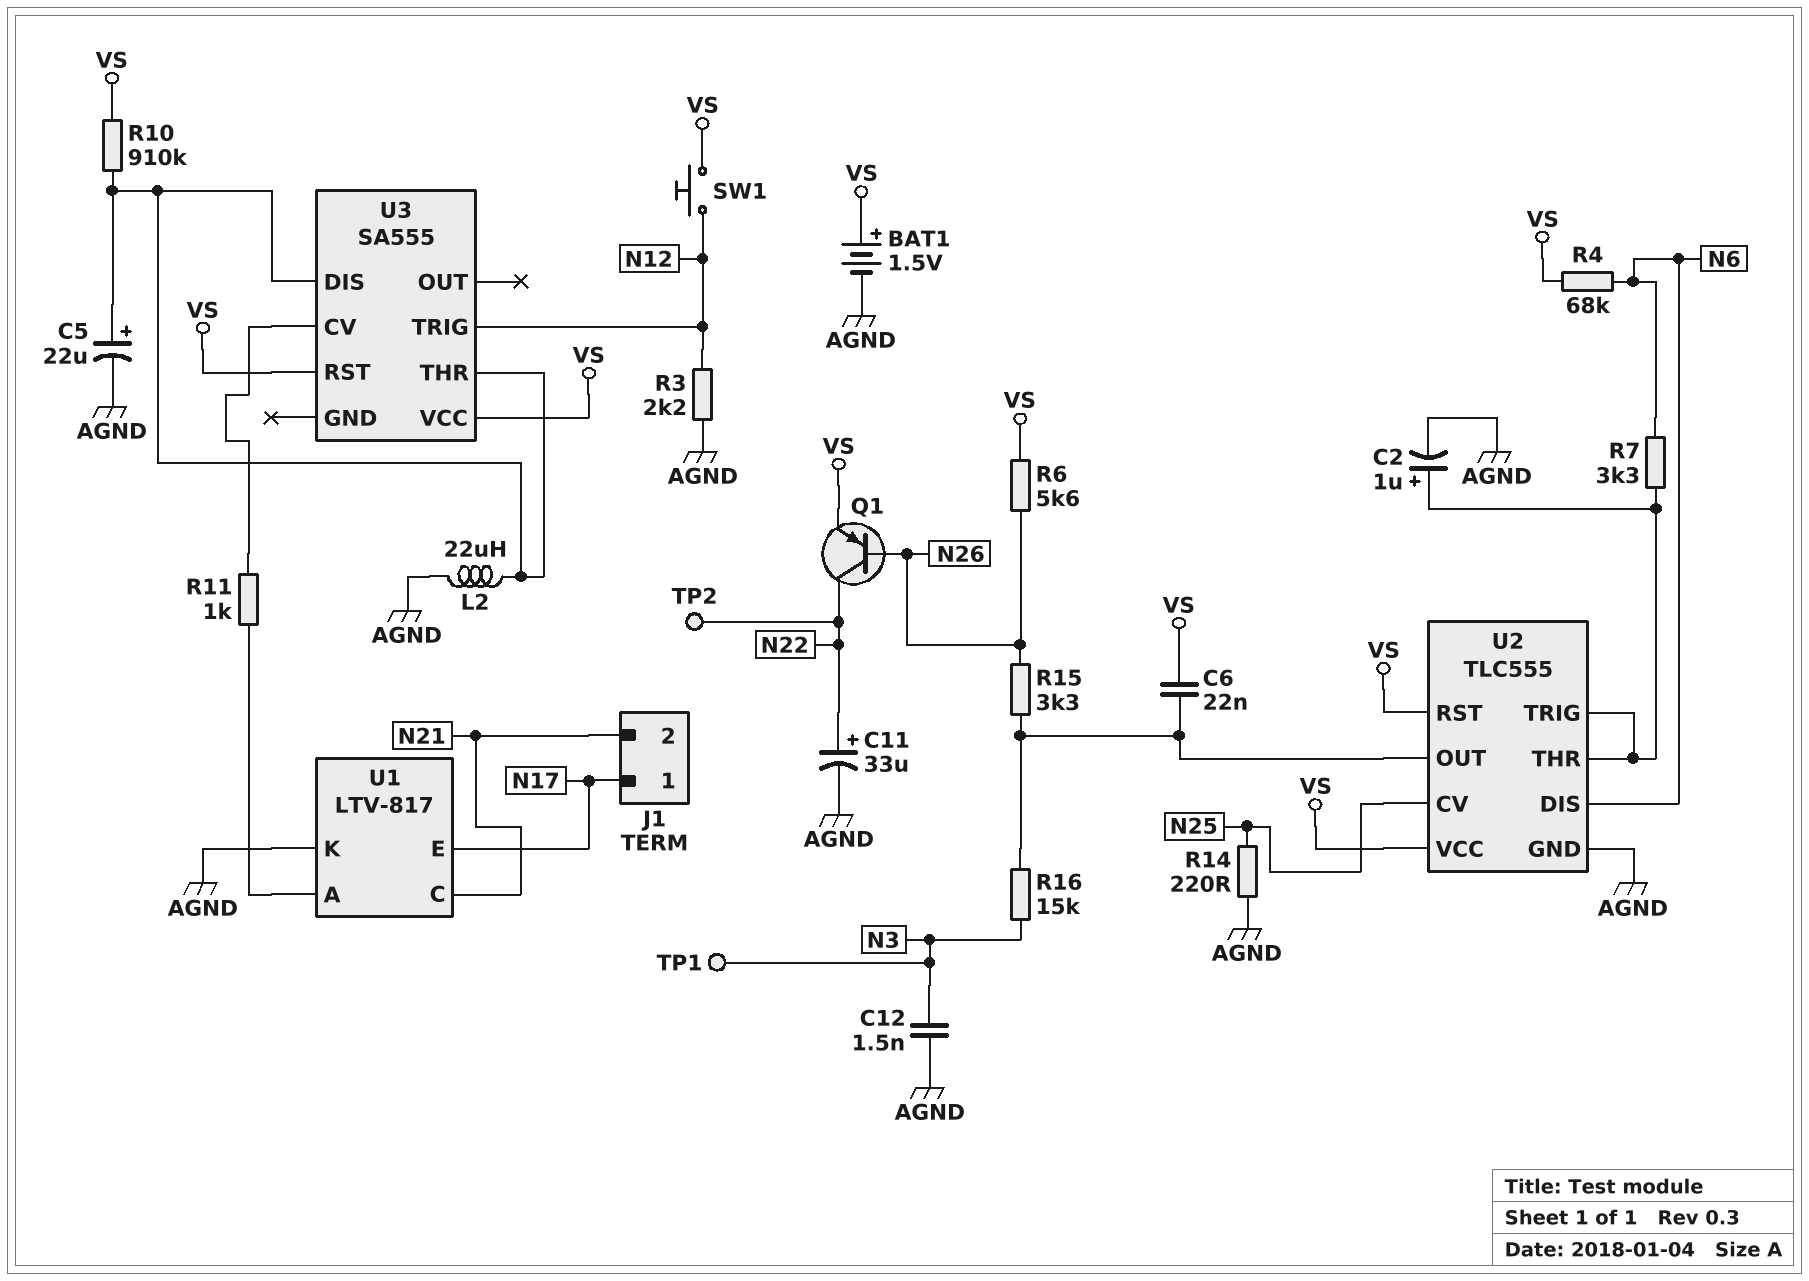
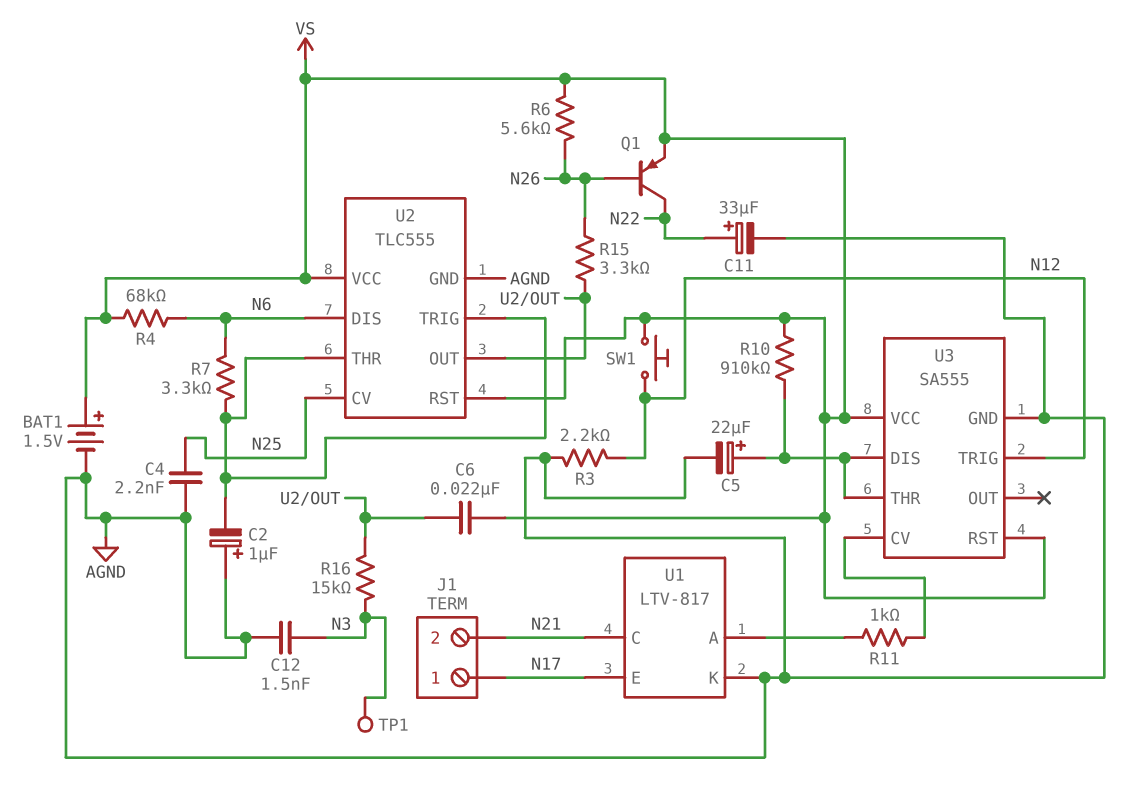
C2: 1uF (plus U2/THR, minus AGND) -> 1uF (plus AGND, minus U2/THR)
C4: none -> 2.2nF (AGND, N25)
L2: 22uH (AGND, U3/DIS) -> none
R14: 220 (AGND, N25) -> none
TP2: test point (N22) -> none
U3 pin GND: none -> AGND

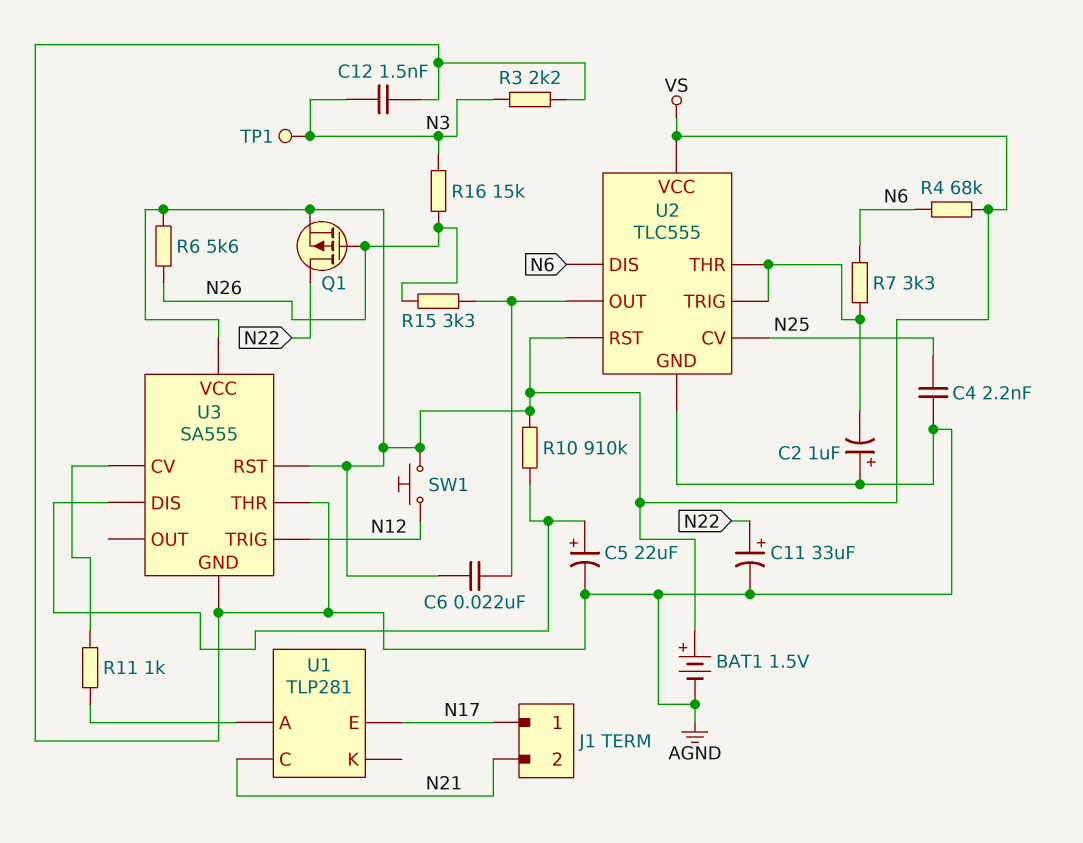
Q1: PNP (B N26, C N22, E VS) -> PMOS (G N26, D N22, S VS)
R3: 2.2k (AGND, N12) -> 2.2k (AGND, N3)
R16: 15k (N3, U2/OUT) -> 15k (N3, N26)
U1: LTV-817 -> TLP281
U1 pin K: AGND -> none
U3 pin THR: U3/DIS -> AGND

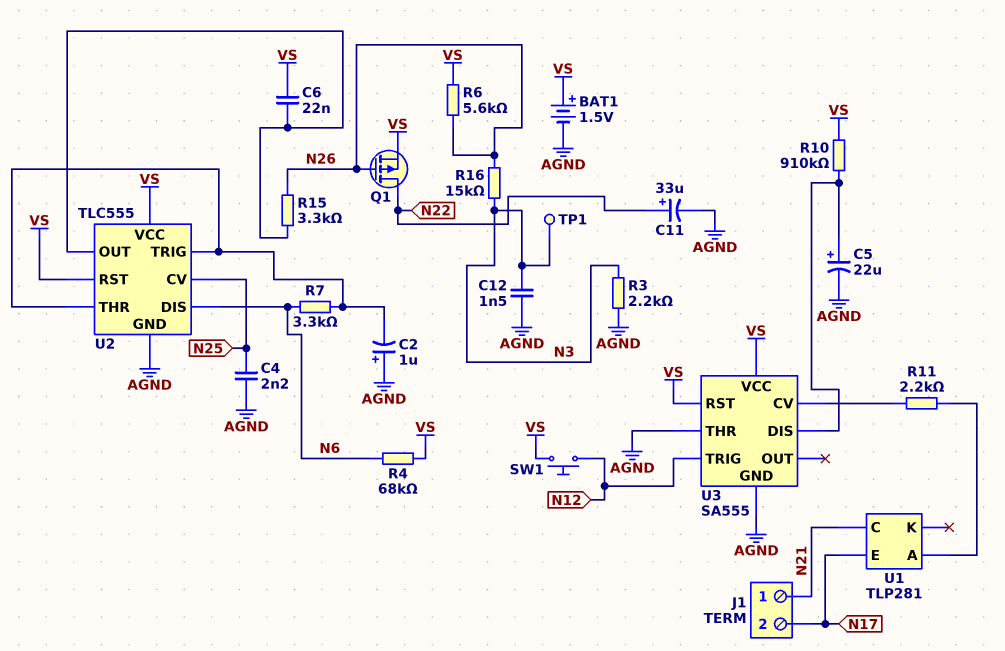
J1 pin 1: N17 -> N21
J1 pin 2: N21 -> N17
R11: 1k (U1/A, U3/CV) -> 2.2k (U1/A, U3/CV)

